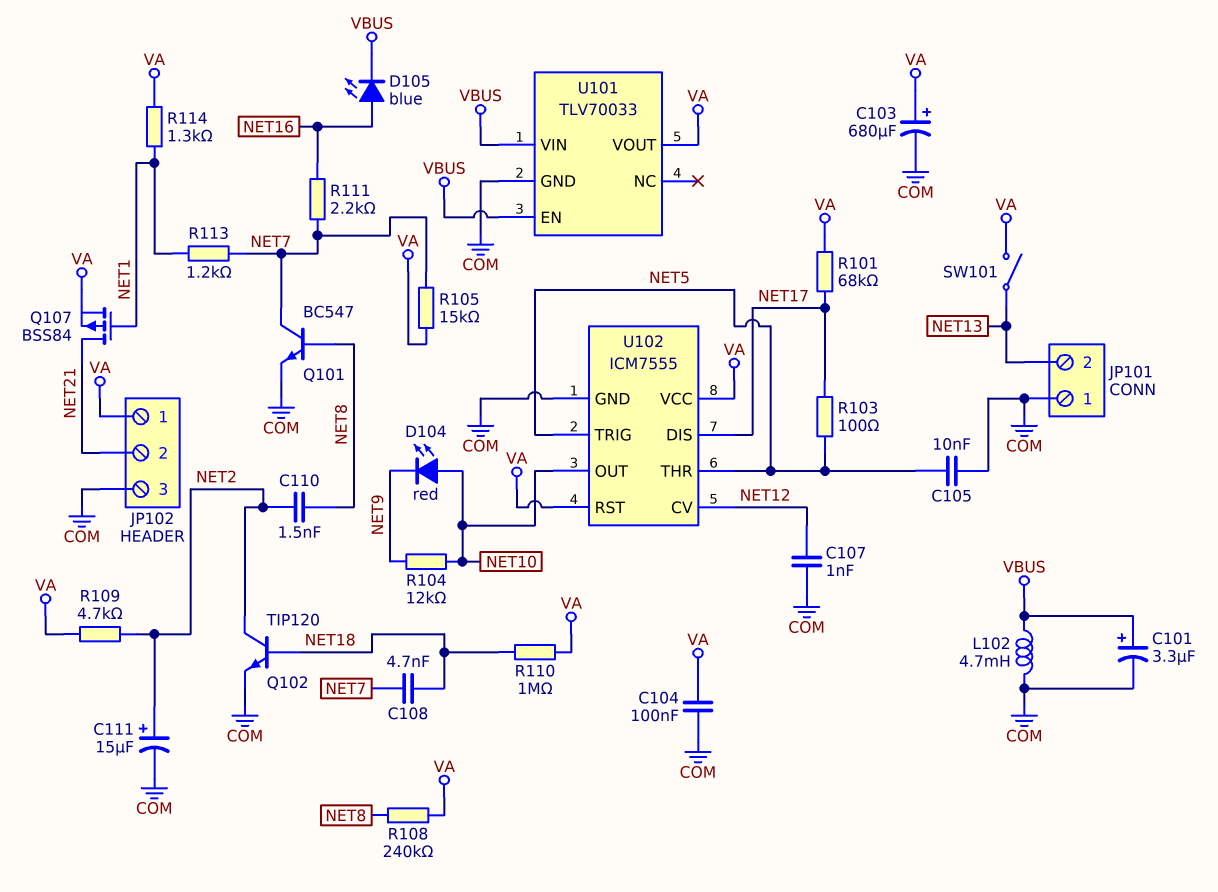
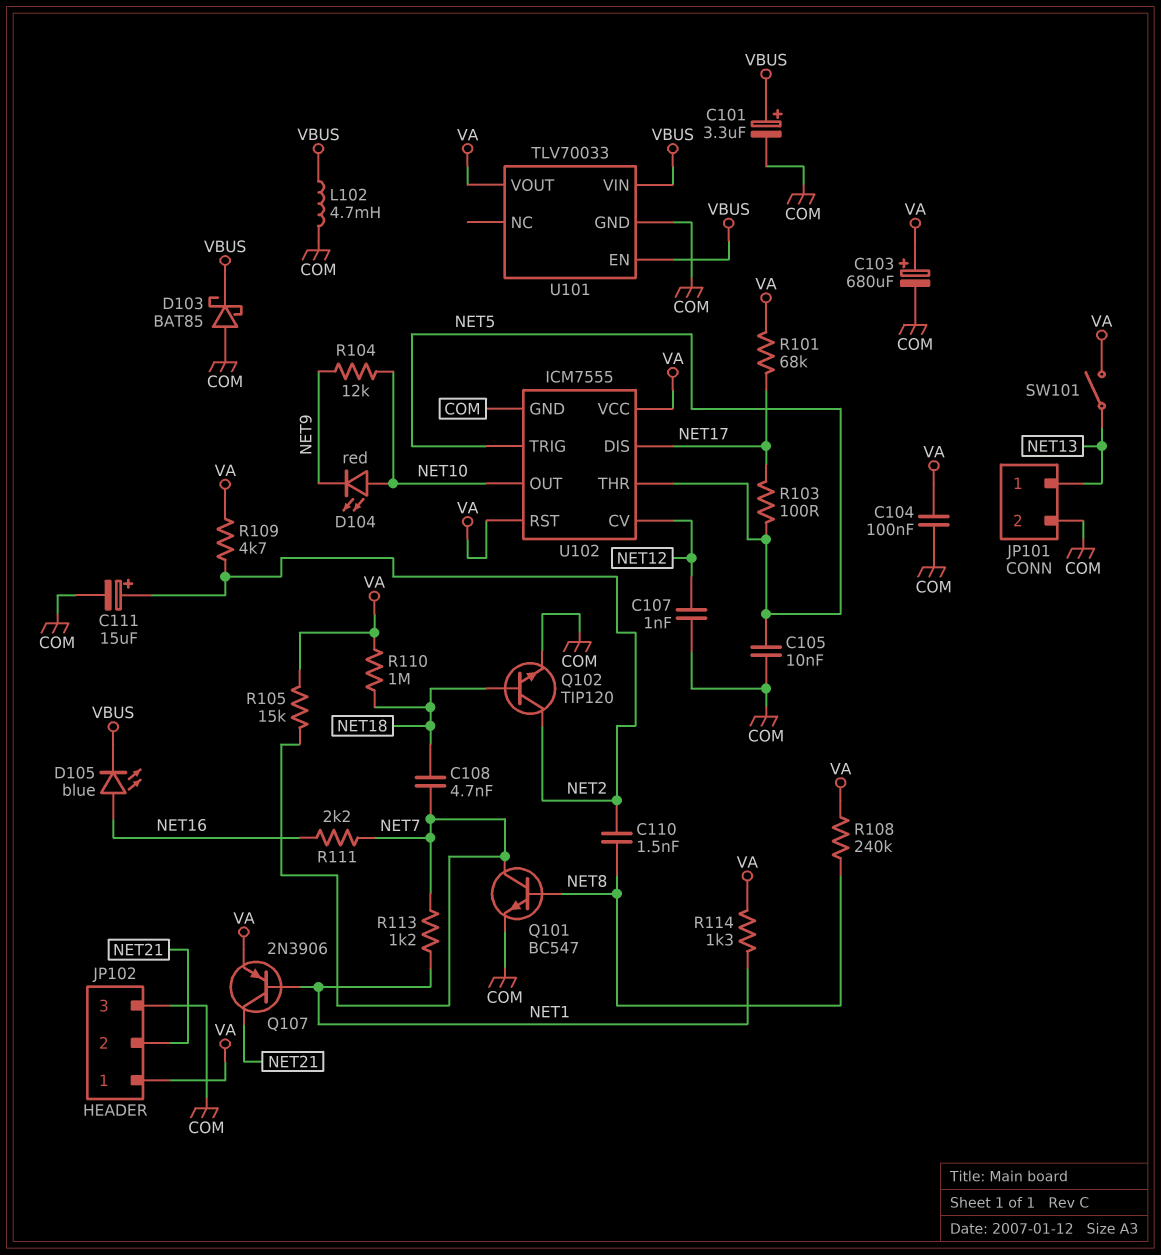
D103: none -> schottky BAT85 (A COM, K VBUS)
JP101 pin 1: COM -> NET13
JP101 pin 2: NET13 -> COM
Q107: PMOS BSS84 (G NET1, D NET21, S VA) -> PNP 2N3906 (B NET1, C NET21, E VA)

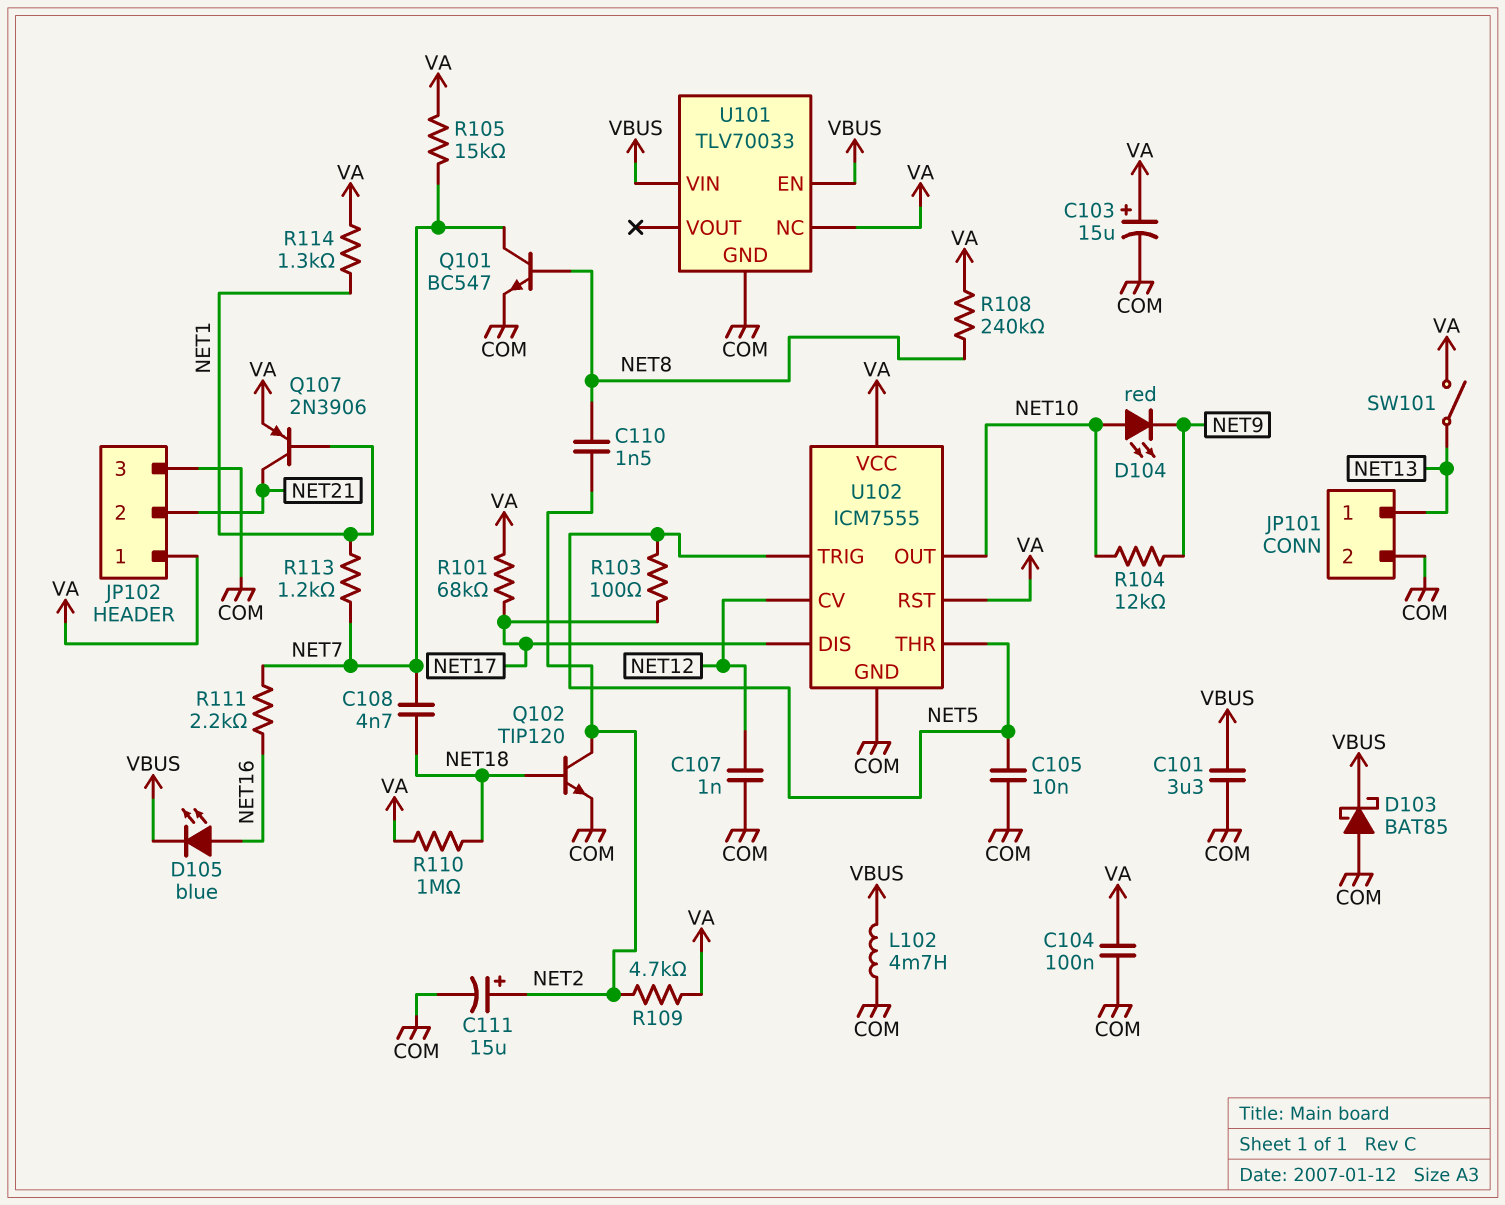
C101: 3.3uF (plus VBUS, minus COM) -> 3.3uF (COM, VBUS)
C103: 680uF (plus VA, minus COM) -> 15uF (plus VA, minus COM)
U101 pin NC: none -> VA
U101 pin VOUT: VA -> none

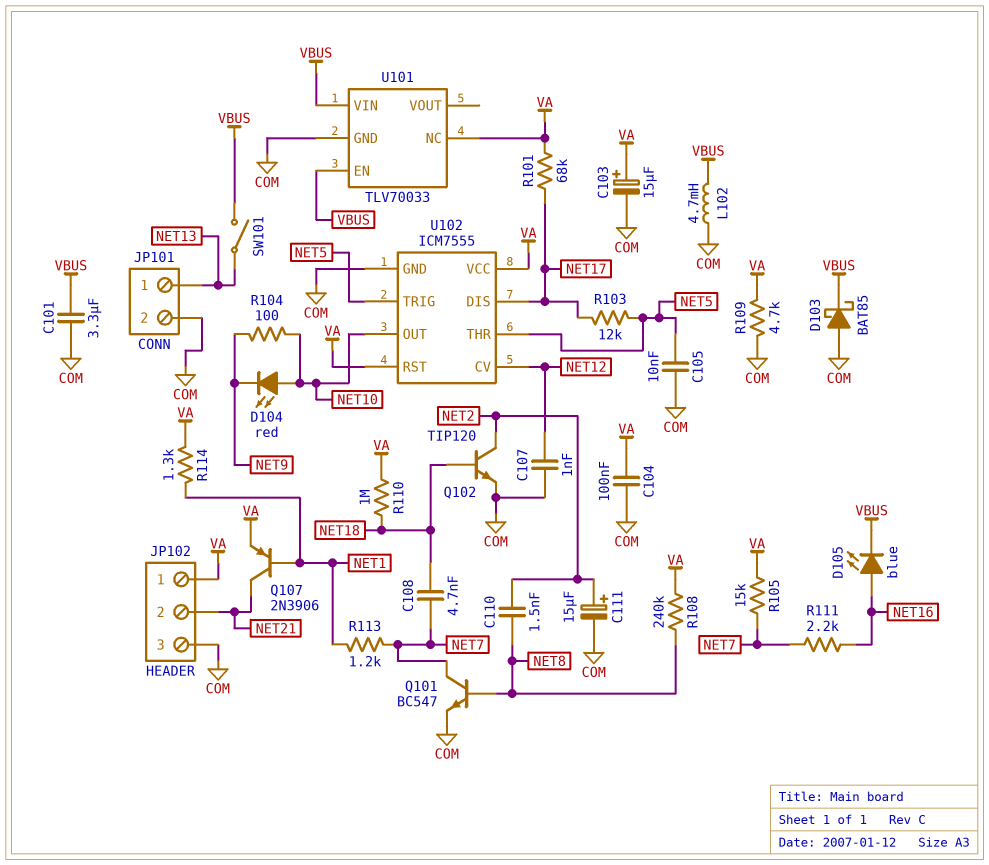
R103: 100 (NET5, NET17) -> 12k (NET5, NET17)
R104: 12k (NET9, NET10) -> 100 (NET9, NET10)
R109: 4.7k (NET2, VA) -> 4.7k (COM, VA)
SW101: switch (NET13, VA) -> switch (NET13, VBUS)

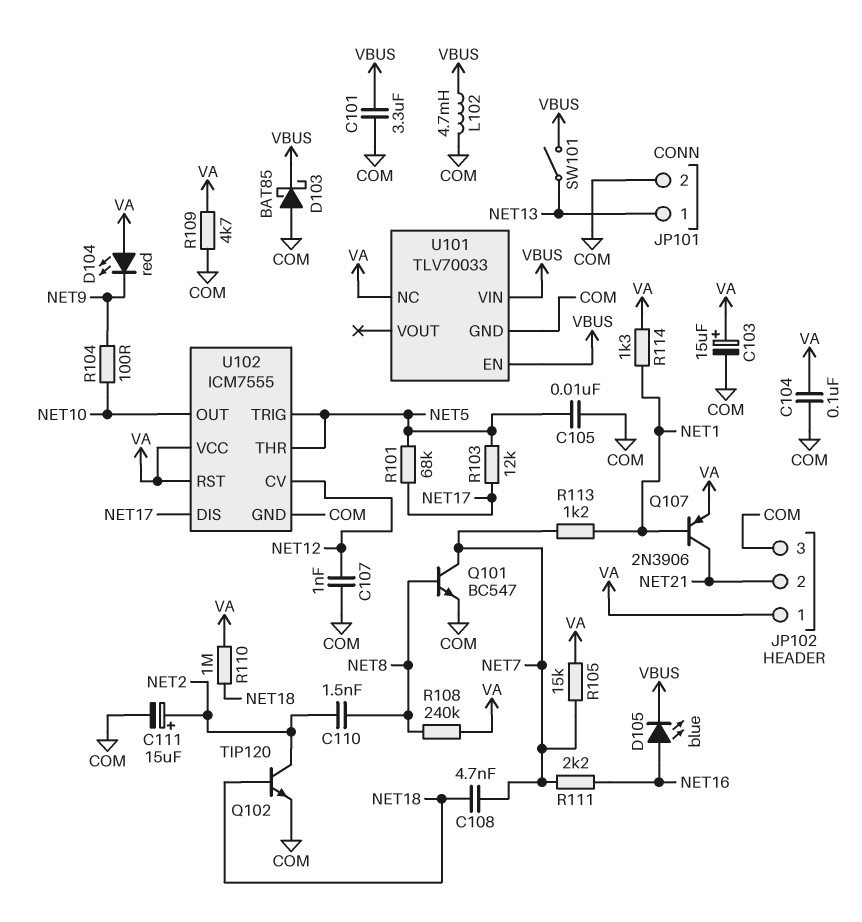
D104: LED red (A NET10, K NET9) -> LED red (A VA, K NET9)
R101: 68k (NET17, VA) -> 68k (NET5, NET17)

